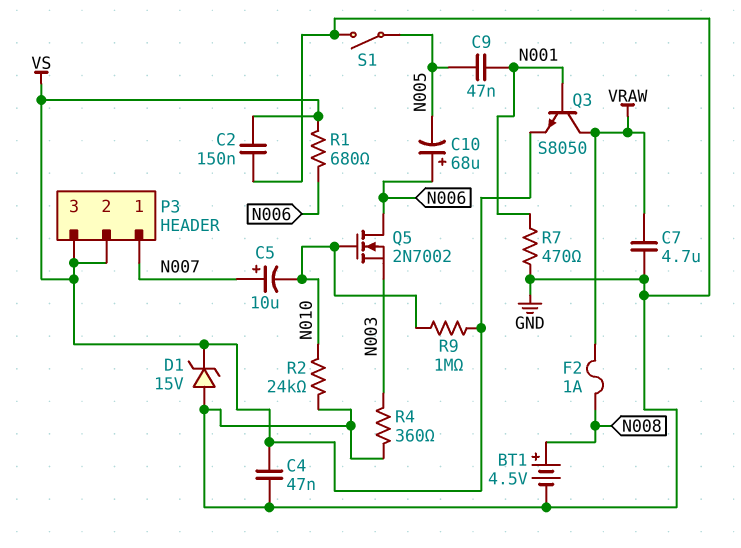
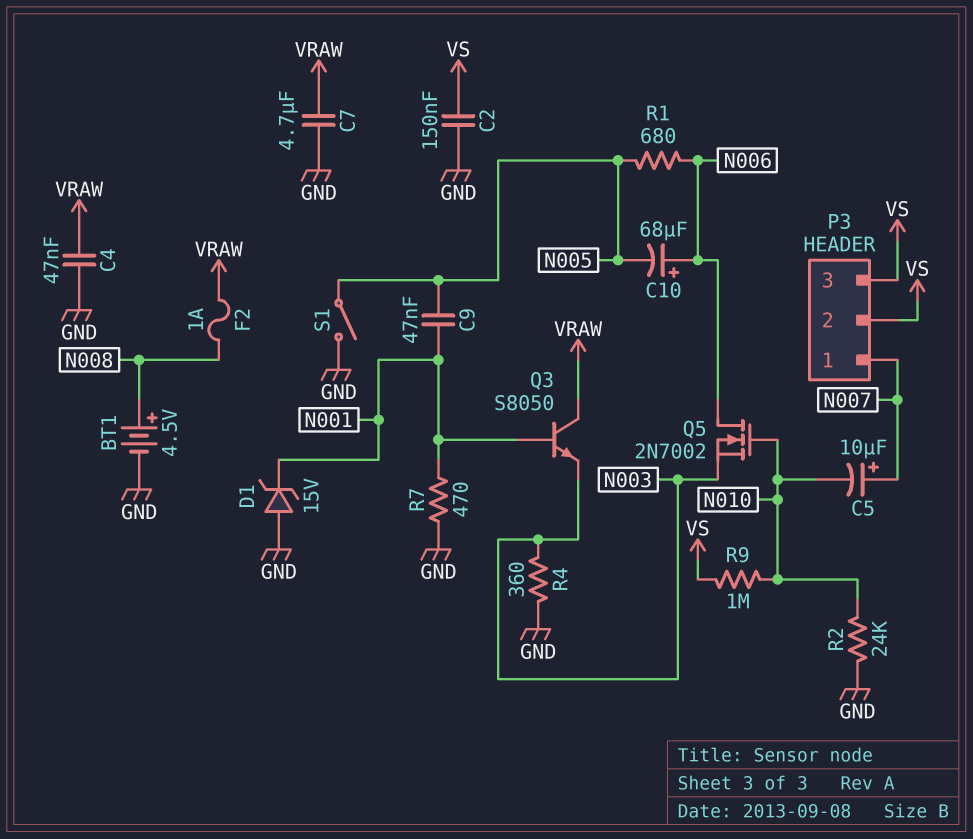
C4: 47nF (GND, VS) -> 47nF (GND, VRAW)
D1: zener 15V (A GND, K VS) -> zener 15V (A GND, K N001)
Q3: NPN S8050 (B N001, C VRAW, E VS) -> NPN S8050 (B N001, C VRAW, E N003)
R1: 680 (N006, VS) -> 680 (N005, N006)

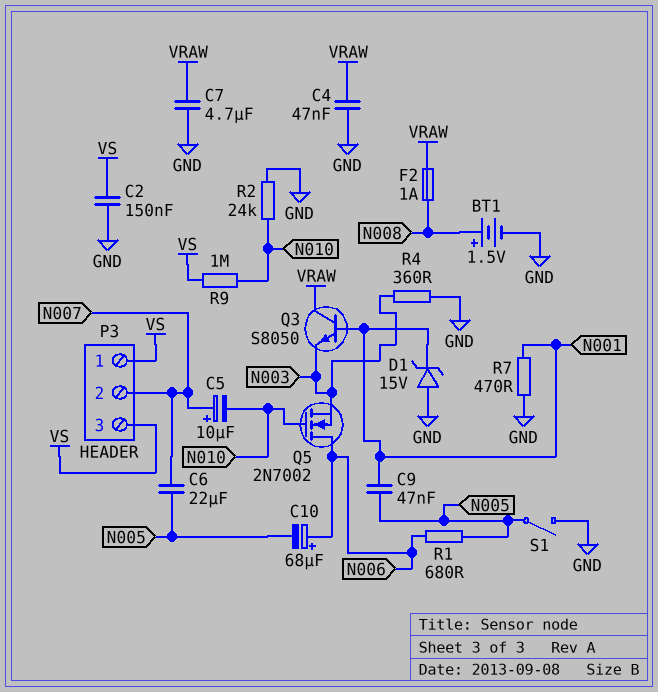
BT1: 4.5V (plus N008, minus GND) -> 1.5V (plus N008, minus GND)
C6: none -> 22uF (N005, N007)
P3 pin 1: N007 -> VS
P3 pin 2: VS -> N007

